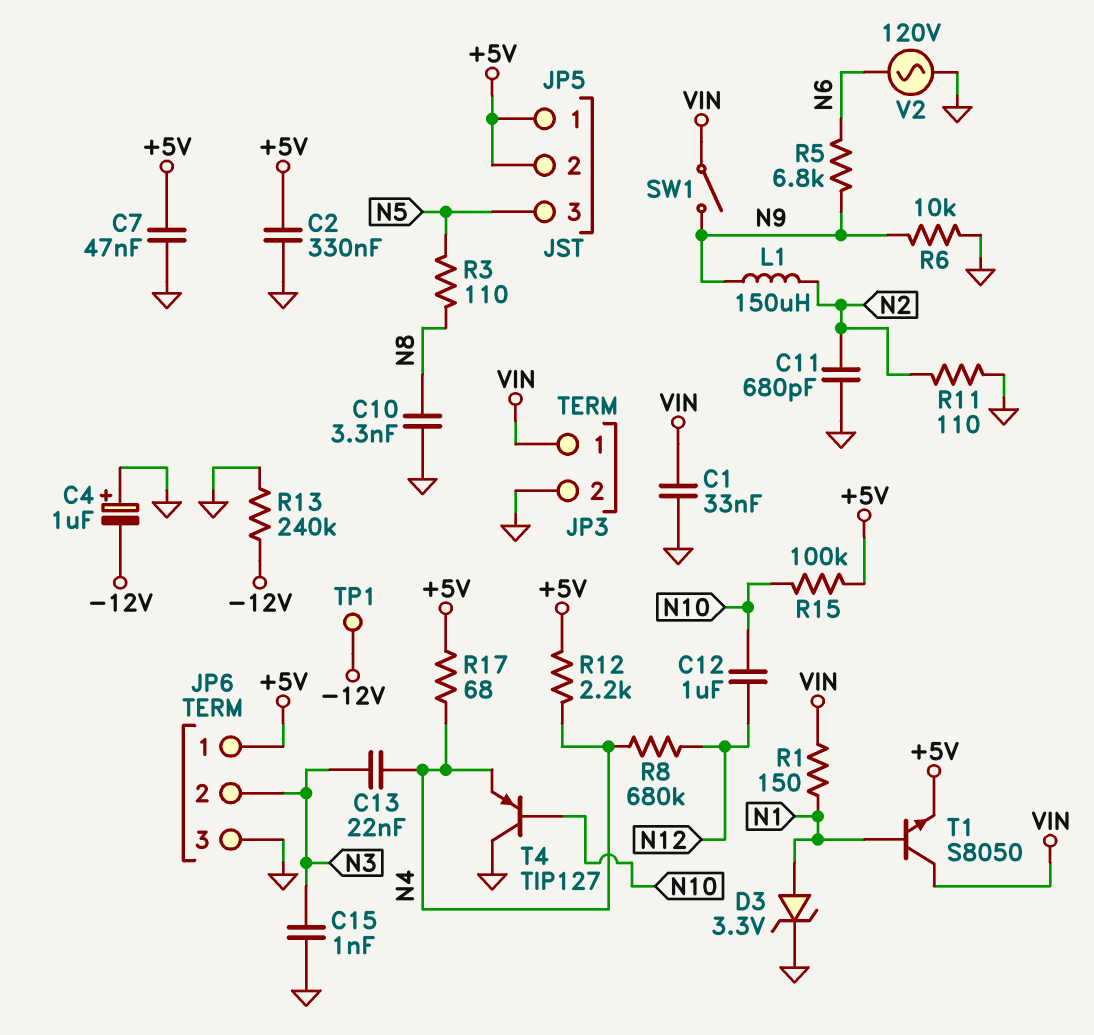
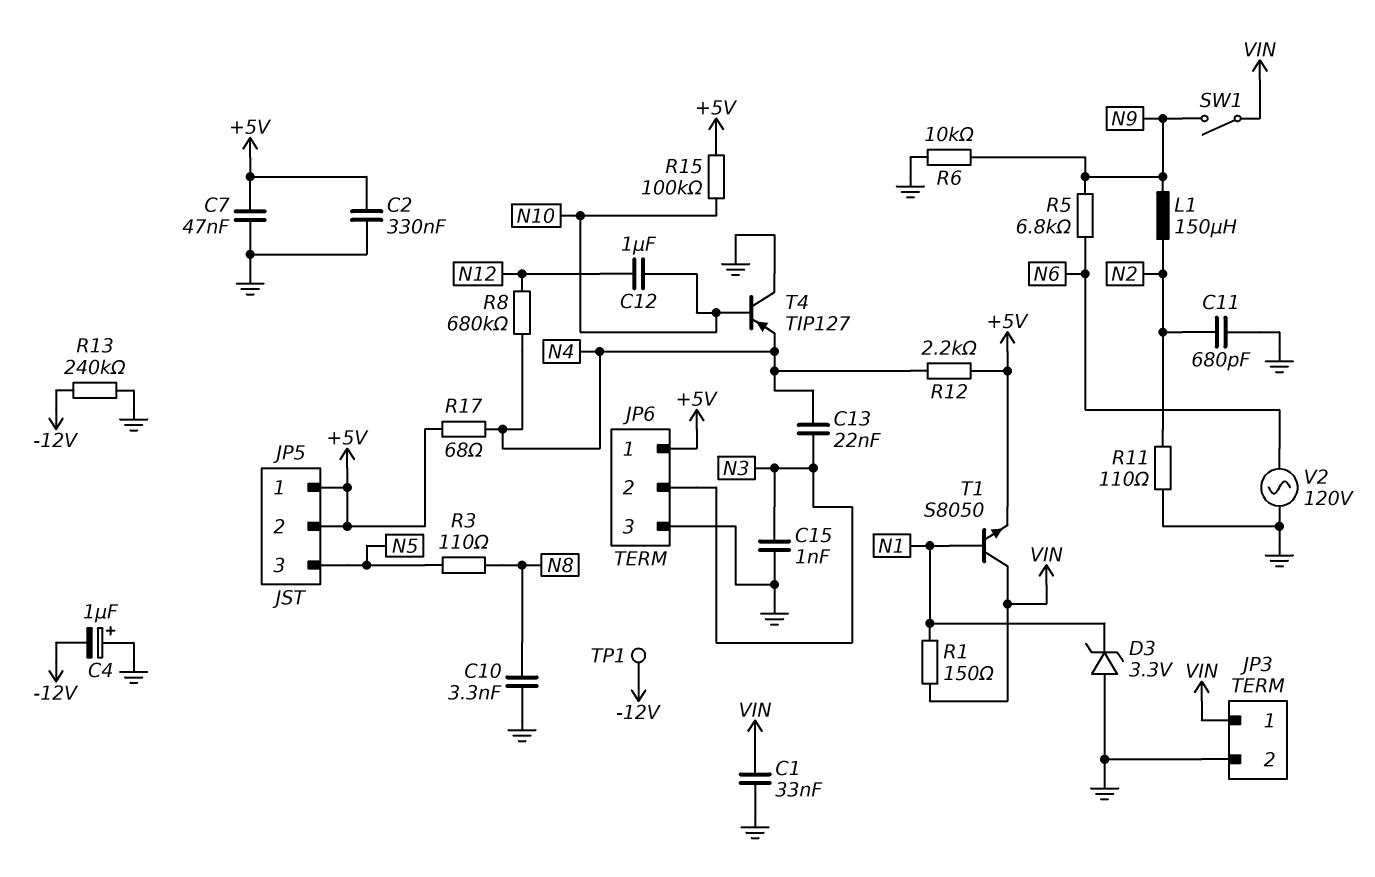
D3: zener 3.3V (A N1, K GND) -> zener 3.3V (A GND, K N1)

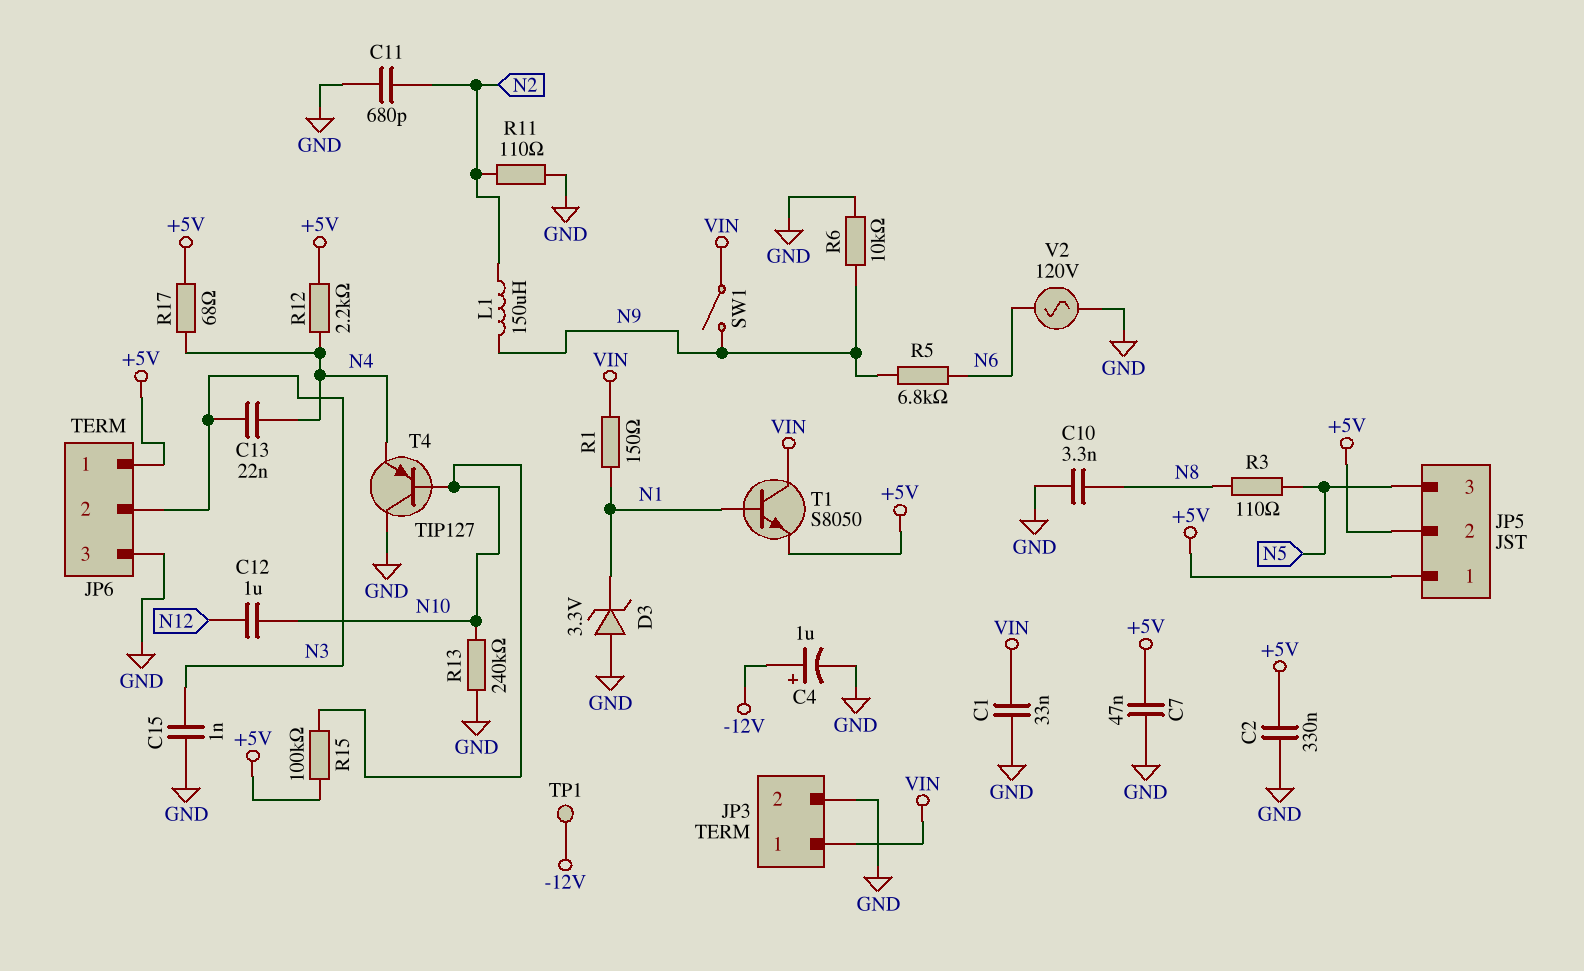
C4: 1uF (plus GND, minus -12V) -> 1uF (plus -12V, minus GND)
R8: 680k (N4, N12) -> none
R13: 240k (-12V, GND) -> 240k (GND, N10)

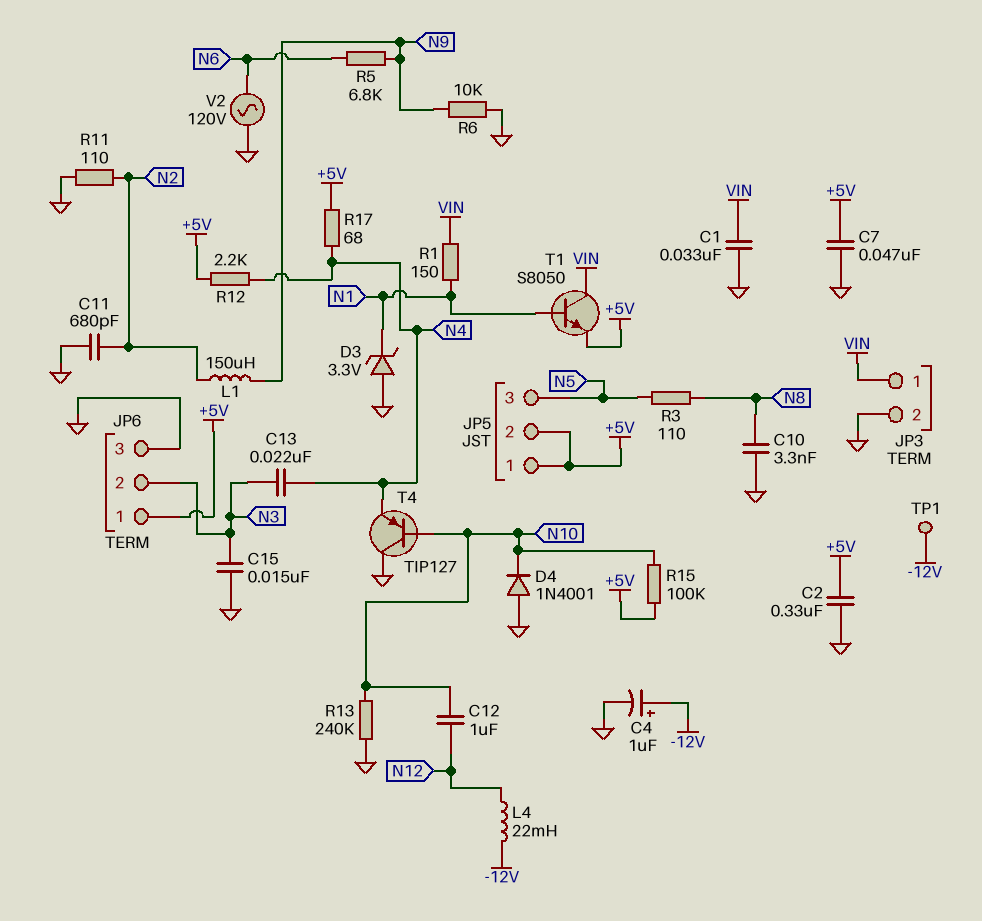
C15: 1nF (GND, N3) -> 15nF (GND, N3)
D4: none -> diode 1N4001 (A GND, K N10)
L4: none -> 22mH (-12V, N12)
SW1: switch (N9, VIN) -> none

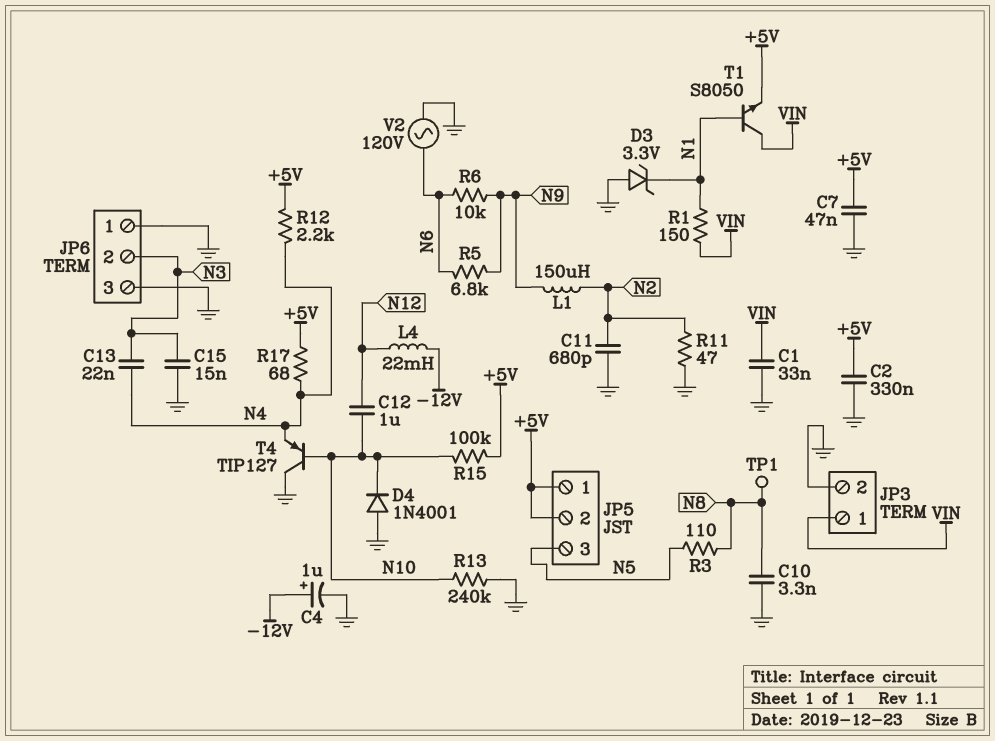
JP6 pin 1: +5V -> GND
R6: 10k (GND, N9) -> 10k (N6, N9)
R11: 110 (GND, N2) -> 47 (GND, N2)
TP1: test point (-12V) -> test point (N8)

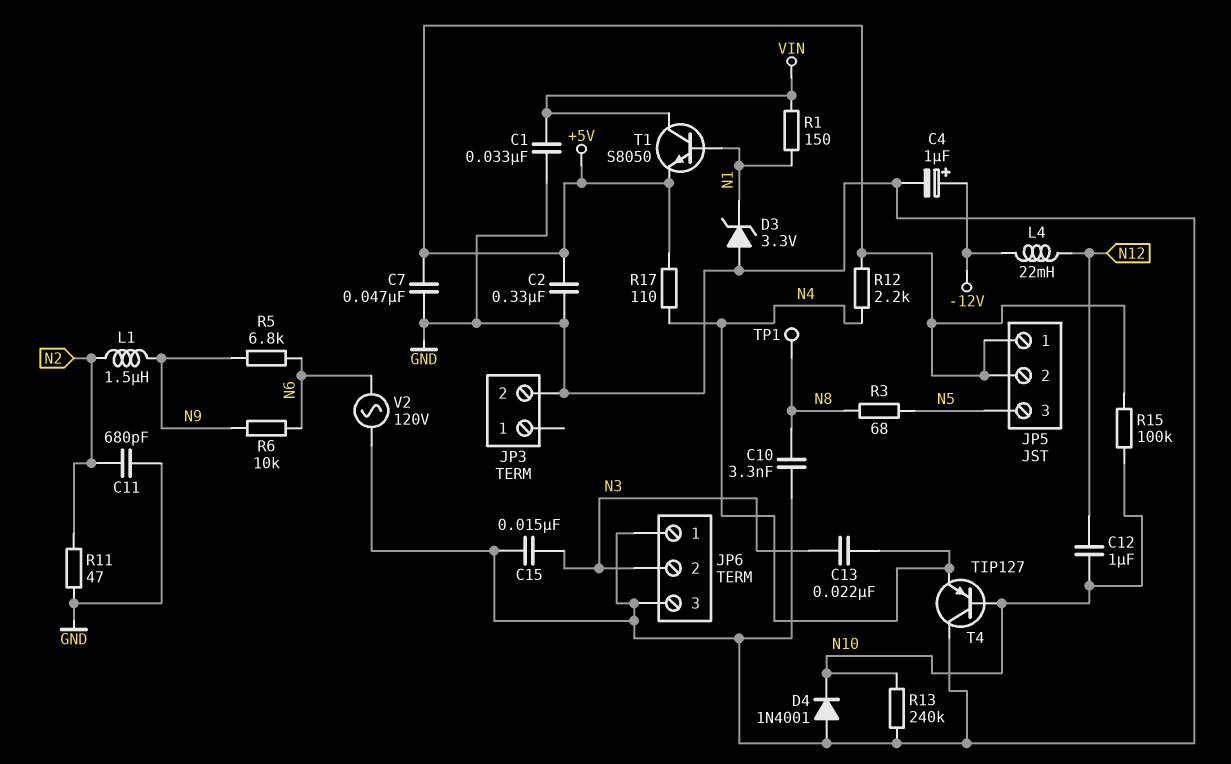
JP3 pin 1: VIN -> none
L1: 150uH (N2, N9) -> 1.5uH (N2, N9)
R3: 110 (N5, N8) -> 68 (N5, N8)
R17: 68 (+5V, N4) -> 110 (+5V, N4)

